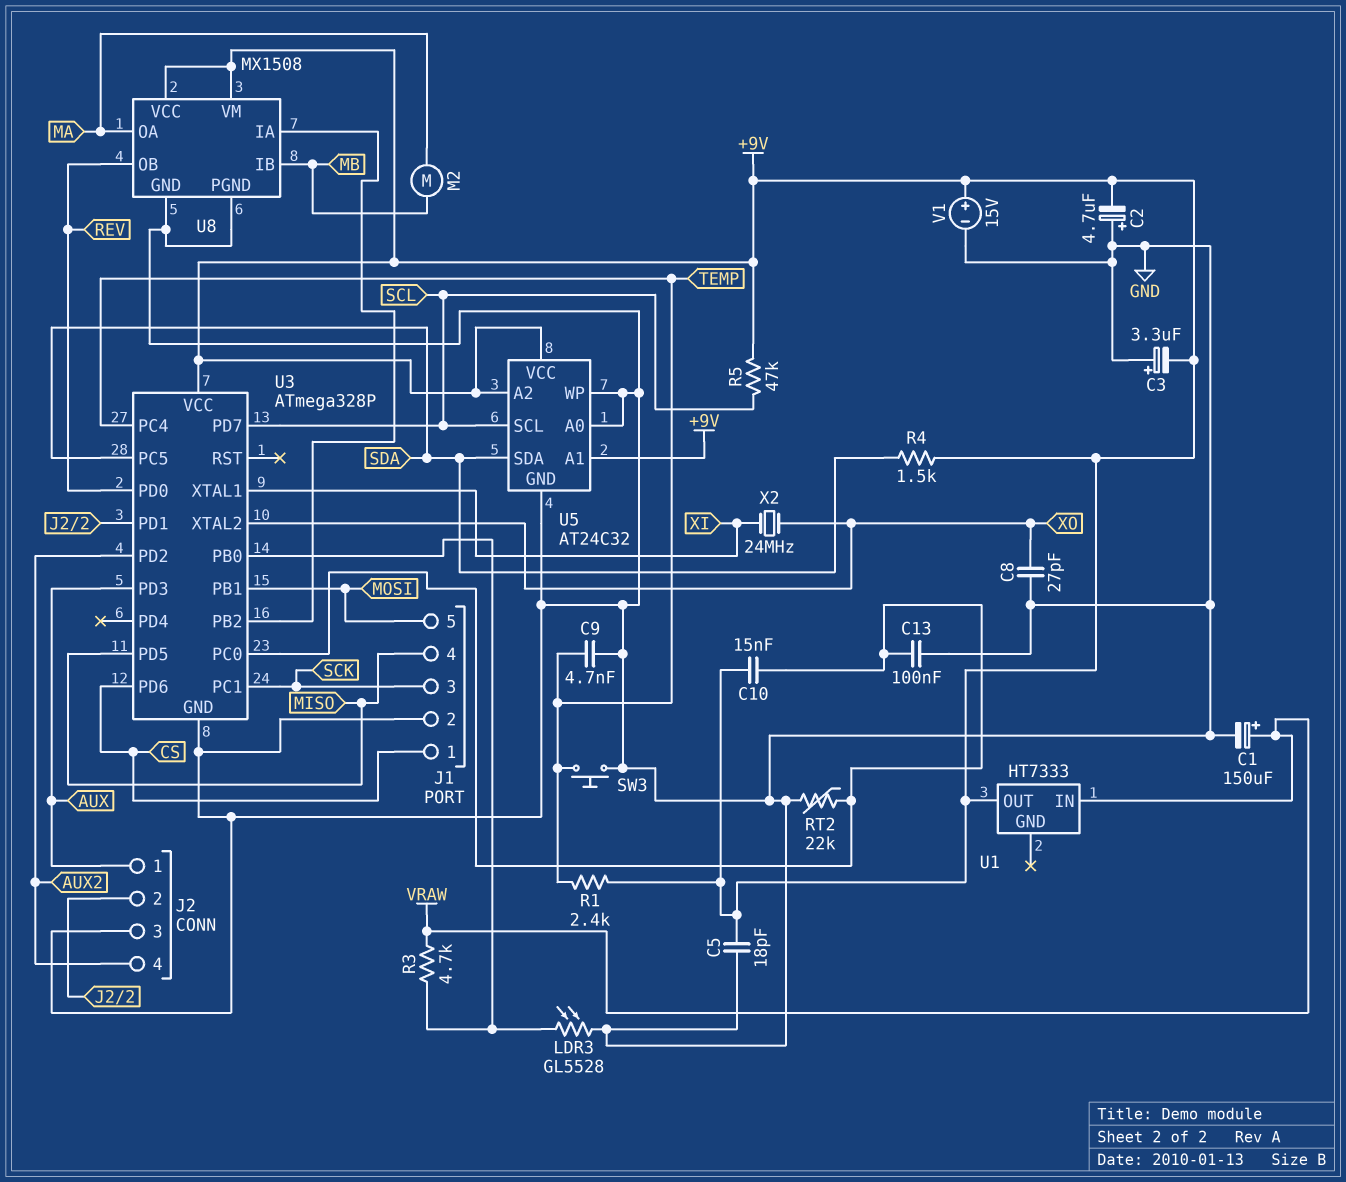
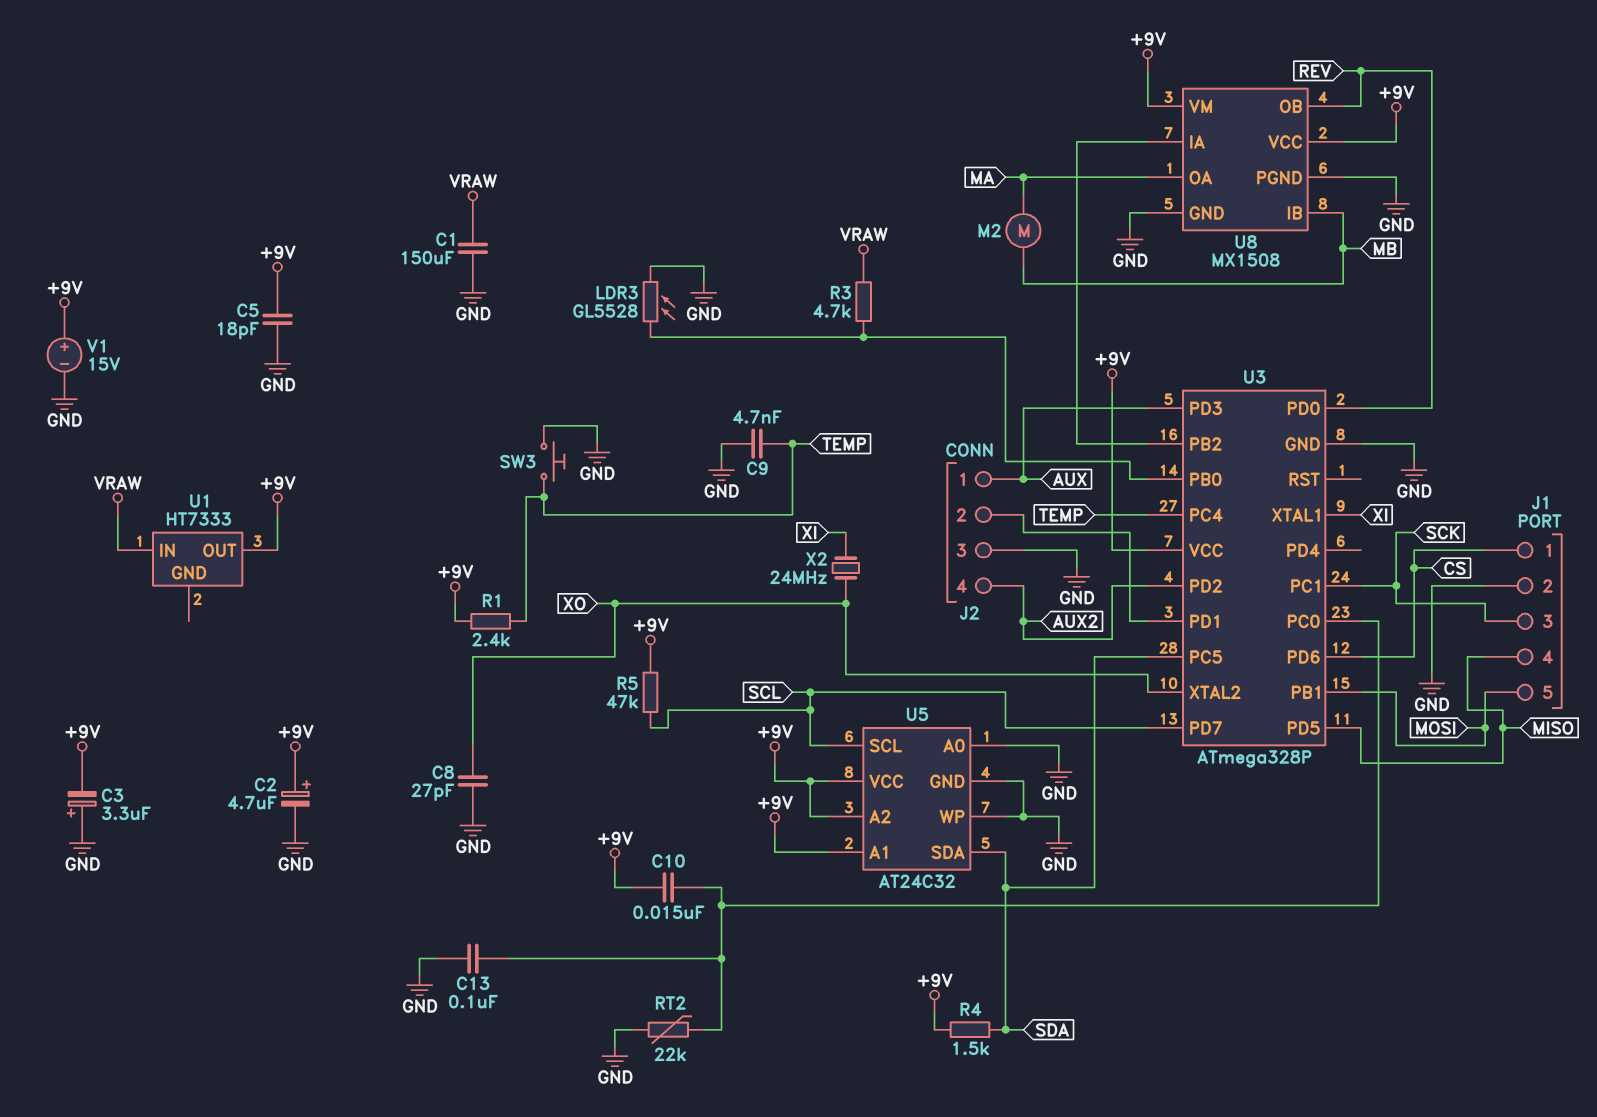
C1: 150uF (plus VRAW, minus GND) -> 150uF (GND, VRAW)
C2: 4.7uF (plus GND, minus +9V) -> 4.7uF (plus +9V, minus GND)

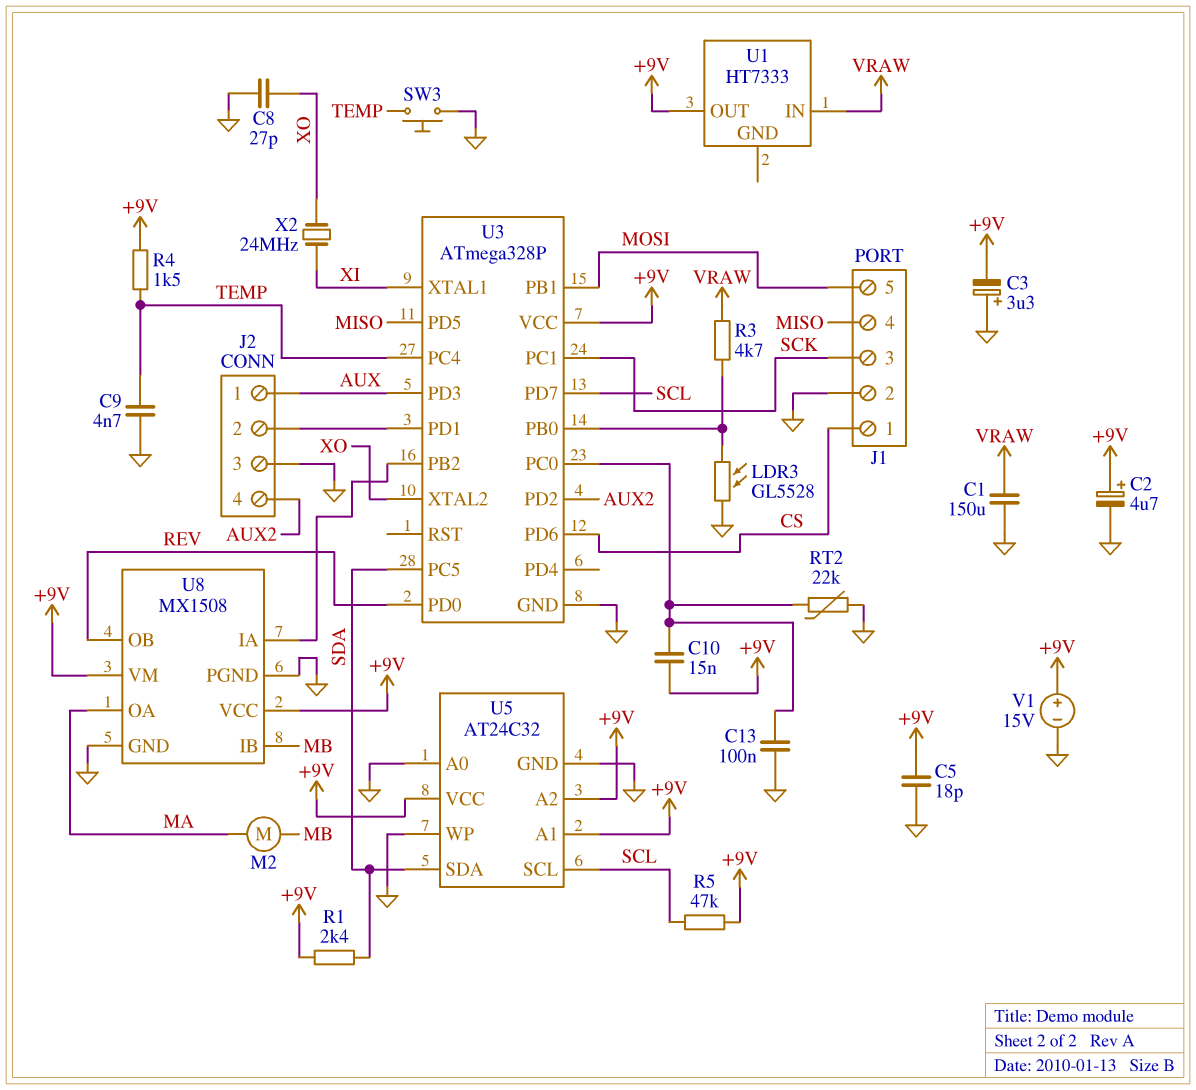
R1: 2.4k (+9V, TEMP) -> 2.4k (+9V, SDA)
R4: 1.5k (+9V, SDA) -> 1.5k (+9V, TEMP)

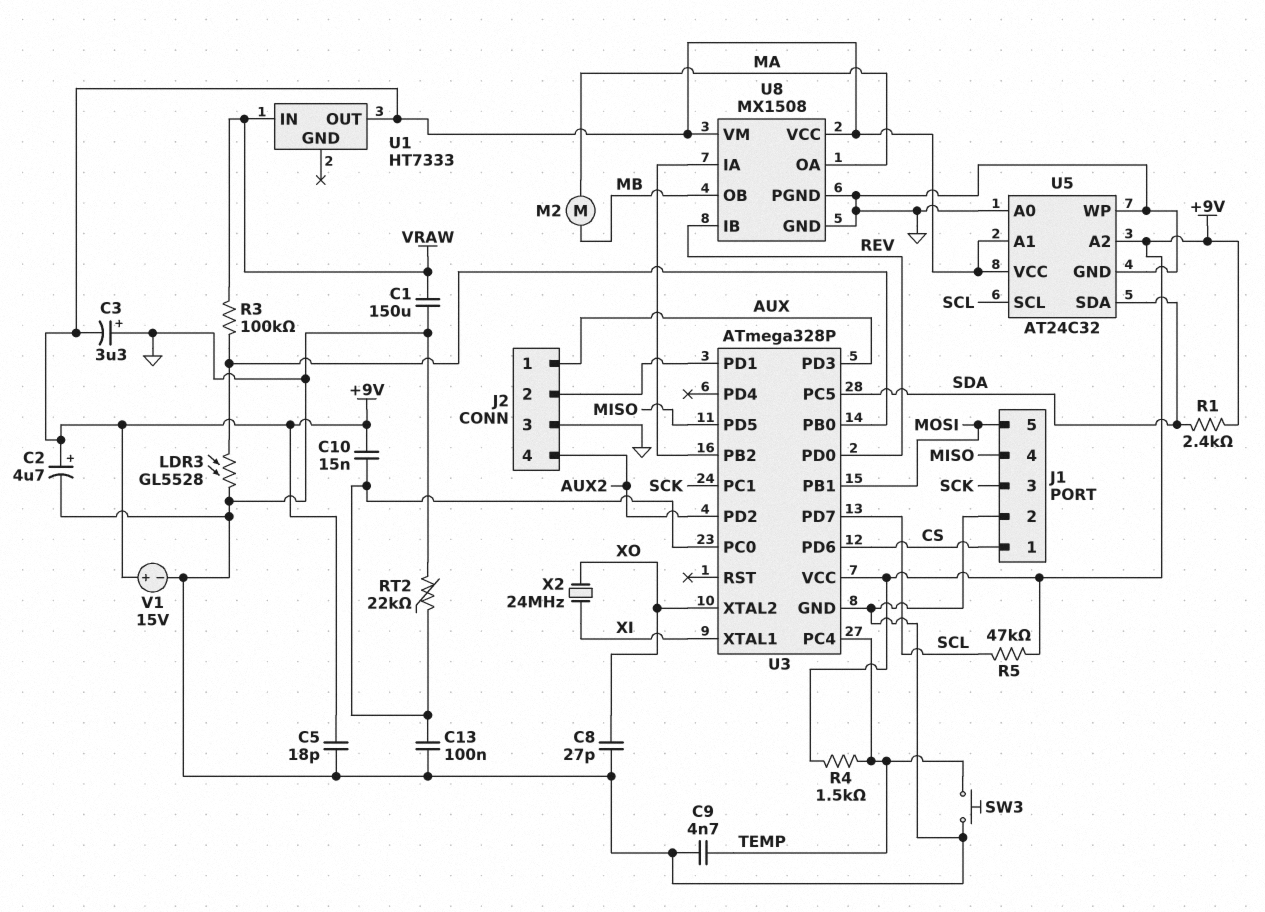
R3: 4.7k (U3/PB0, VRAW) -> 100k (U3/PB0, VRAW)
U8 pin IB: MB -> REV
U8 pin OB: REV -> MB

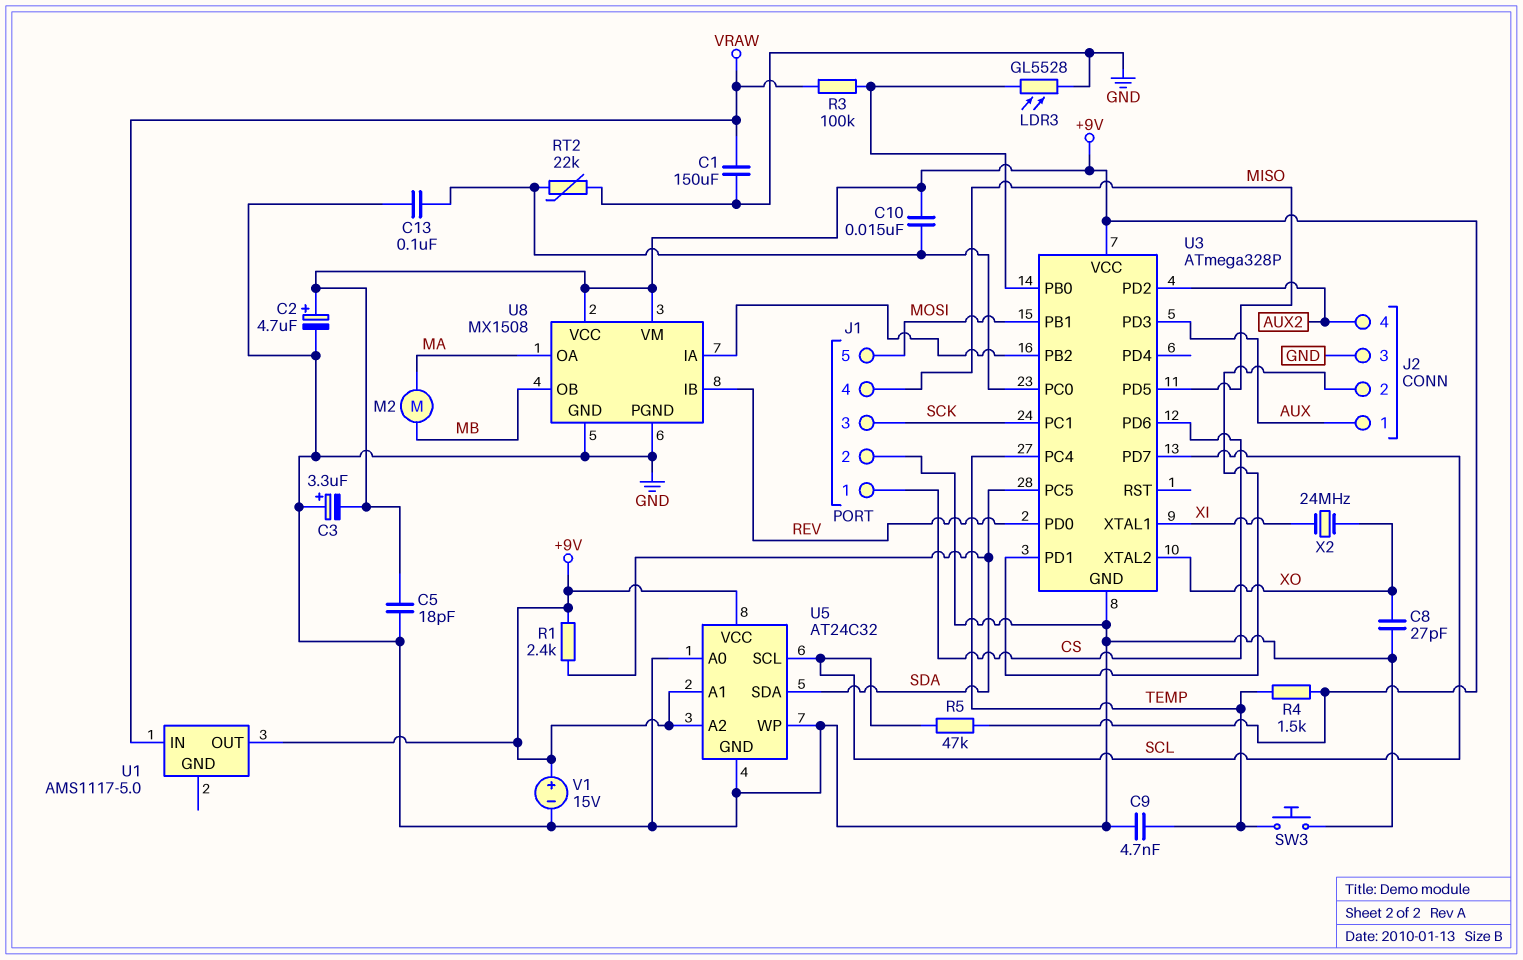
U1: HT7333 -> AMS1117-5.0

